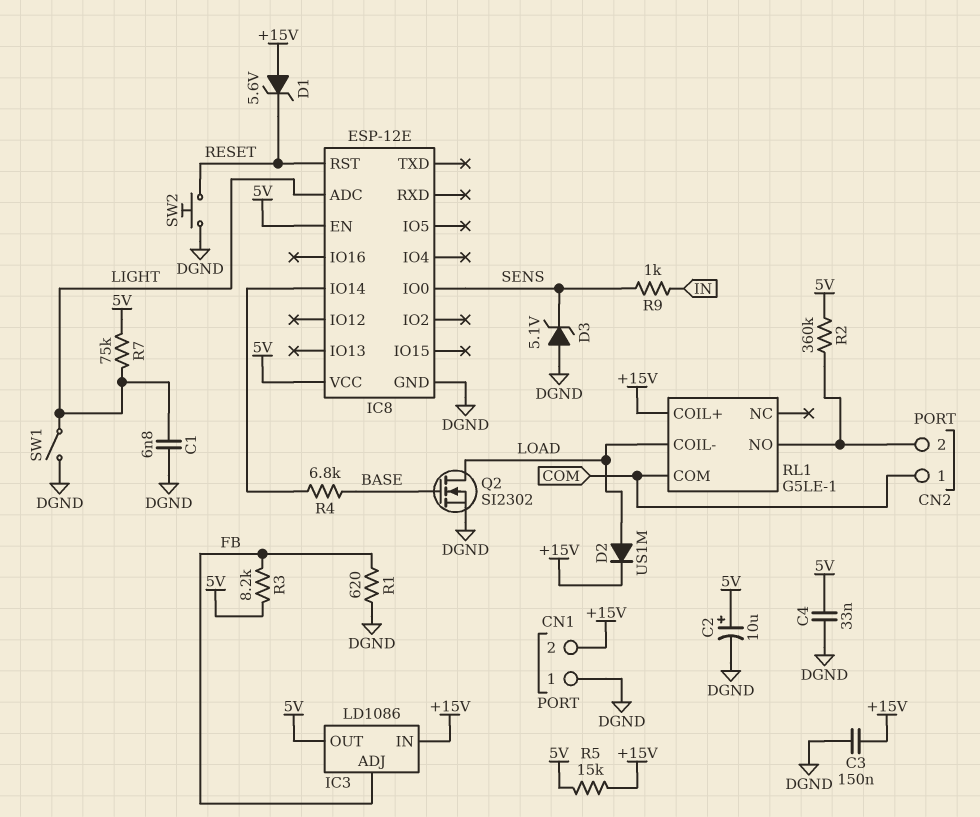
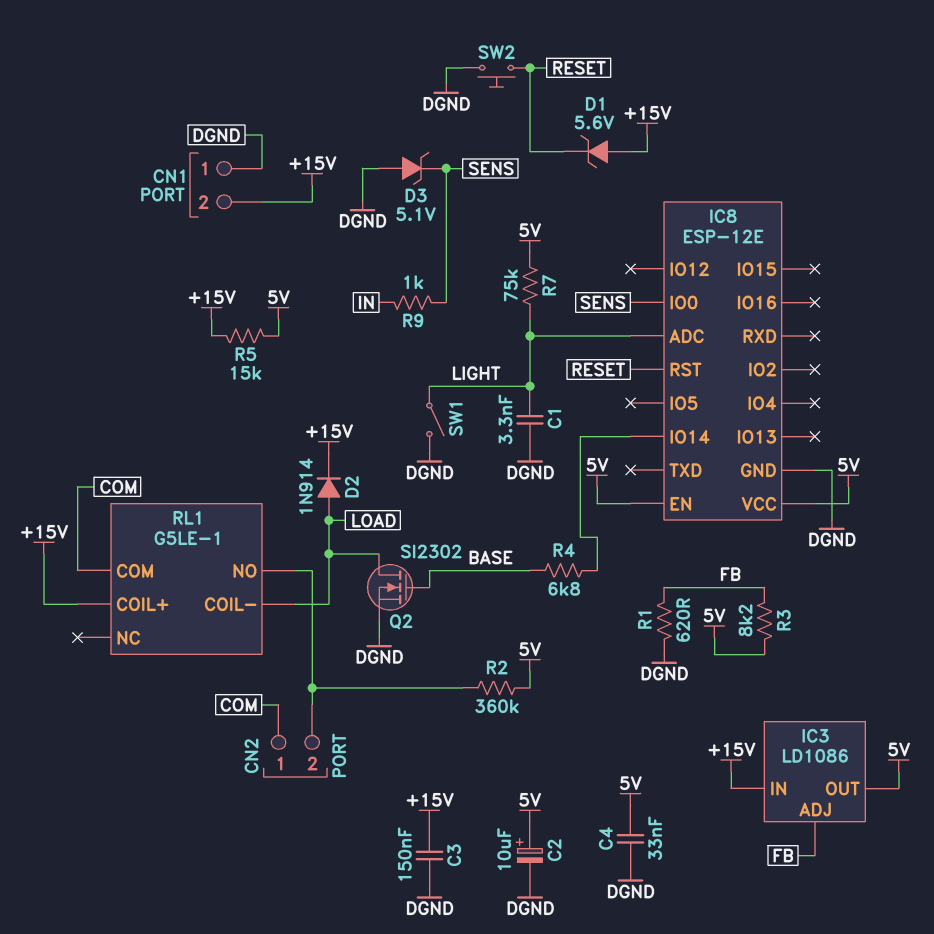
C1: 6.8nF (DGND, LIGHT) -> 3.3nF (DGND, LIGHT)
D2: diode US1M (A LOAD, K +15V) -> diode 1N914 (A LOAD, K +15V)

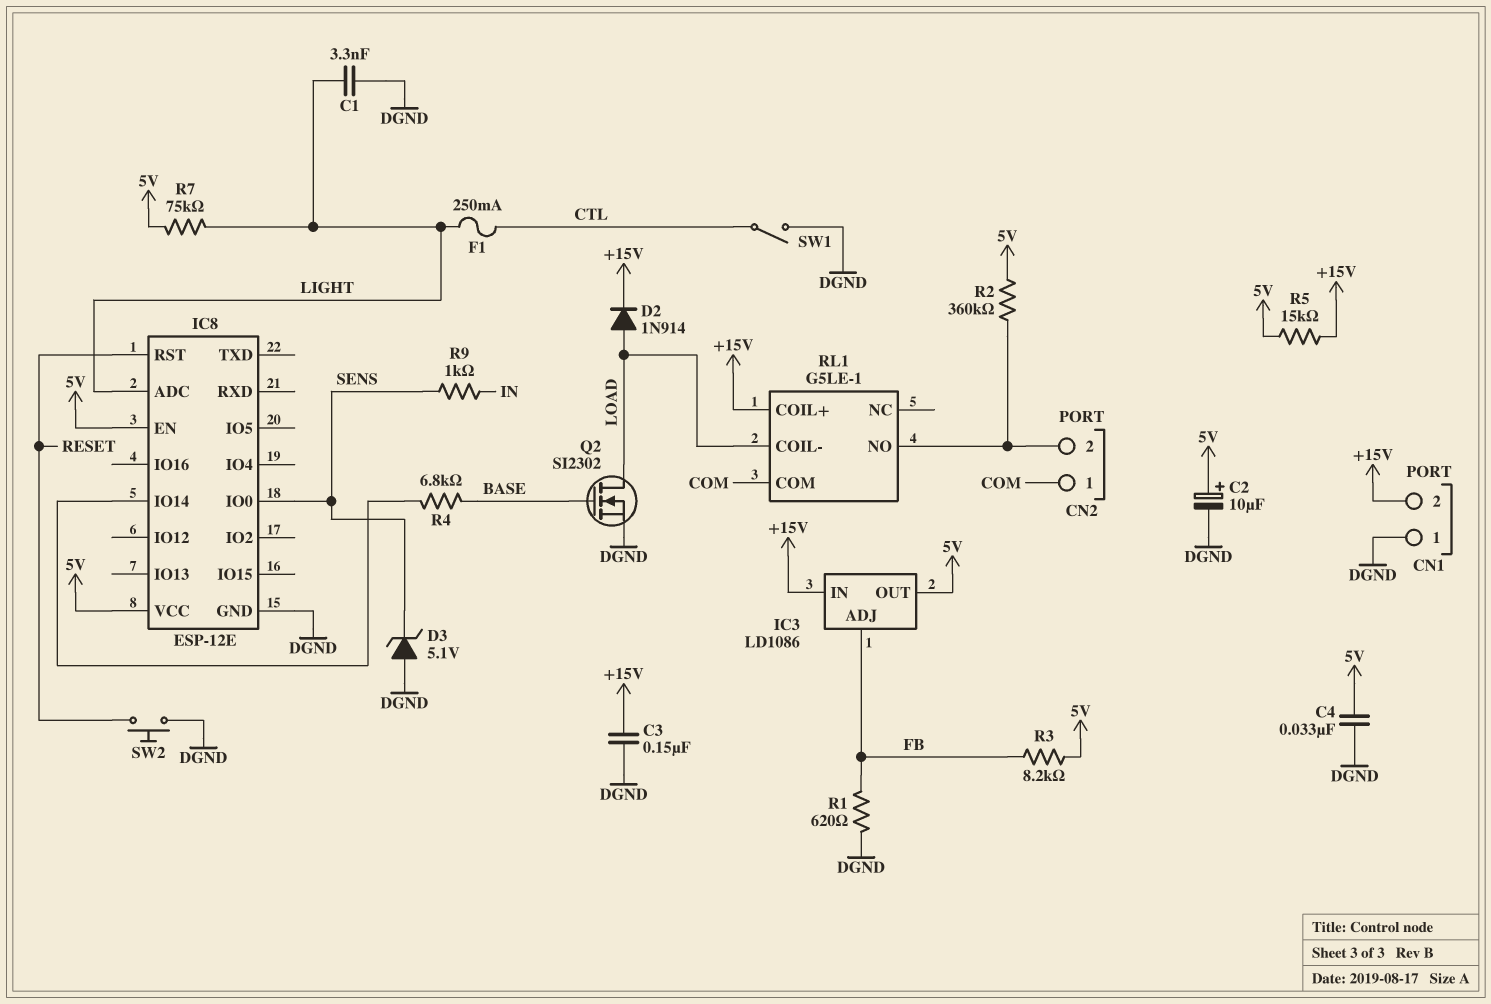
D1: zener 5.6V (A +15V, K RESET) -> none
F1: none -> 250mA (CTL, LIGHT)
SW1: switch (DGND, LIGHT) -> switch (CTL, DGND)

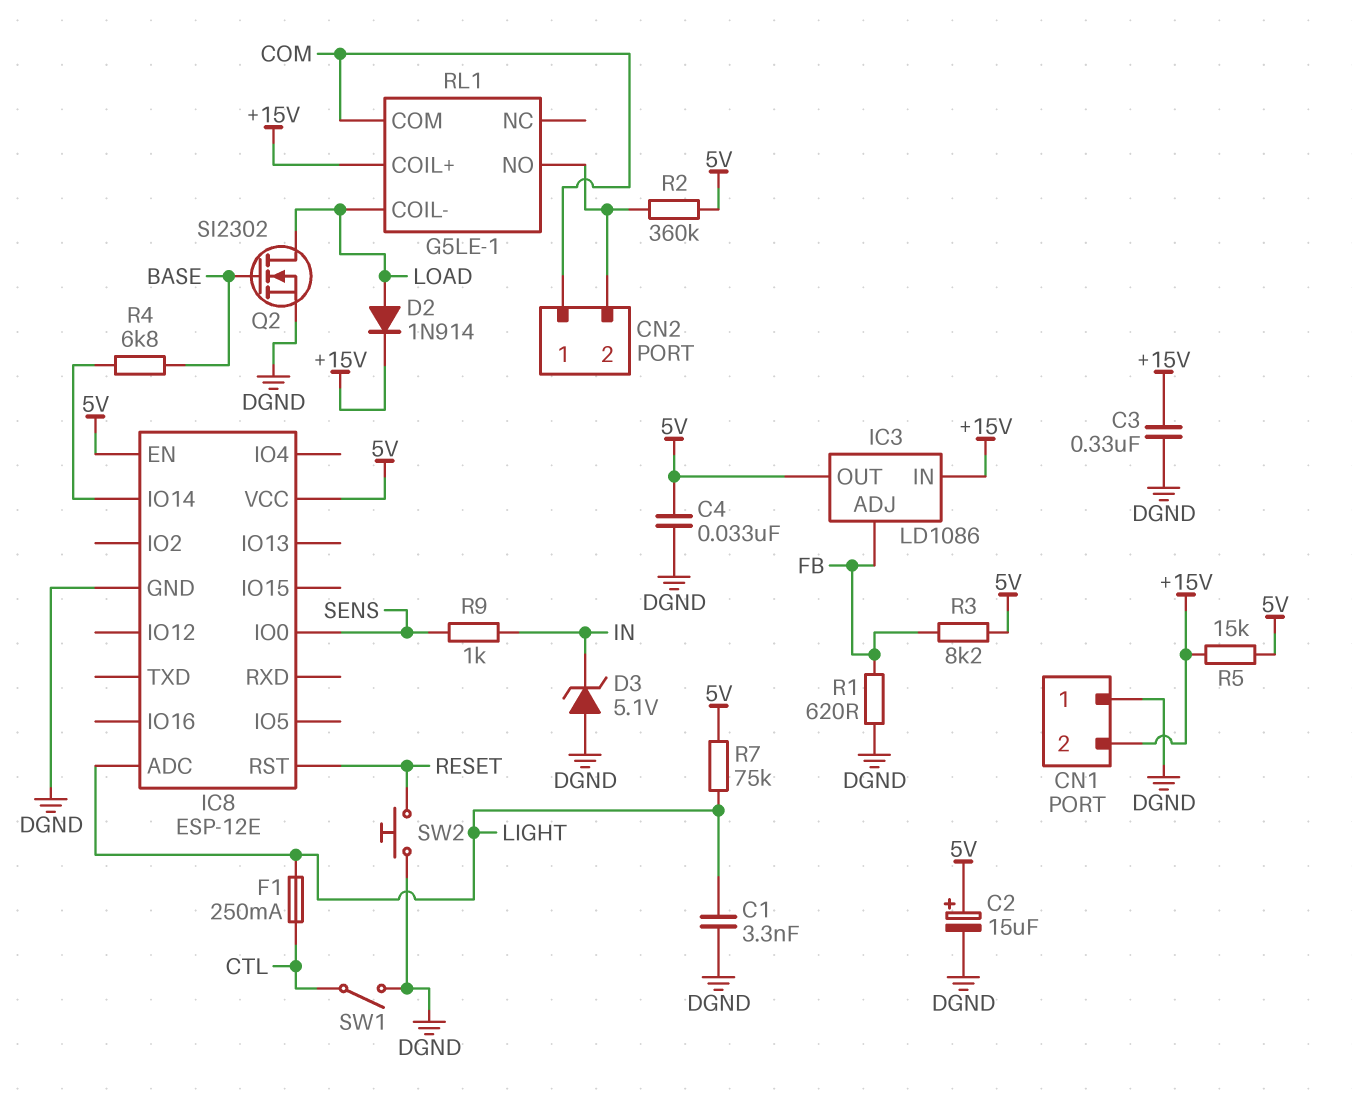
C2: 10uF (plus 5V, minus DGND) -> 15uF (plus 5V, minus DGND)
C3: 150nF (+15V, DGND) -> 330nF (+15V, DGND)
D3: zener 5.1V (A DGND, K SENS) -> zener 5.1V (A DGND, K IN)

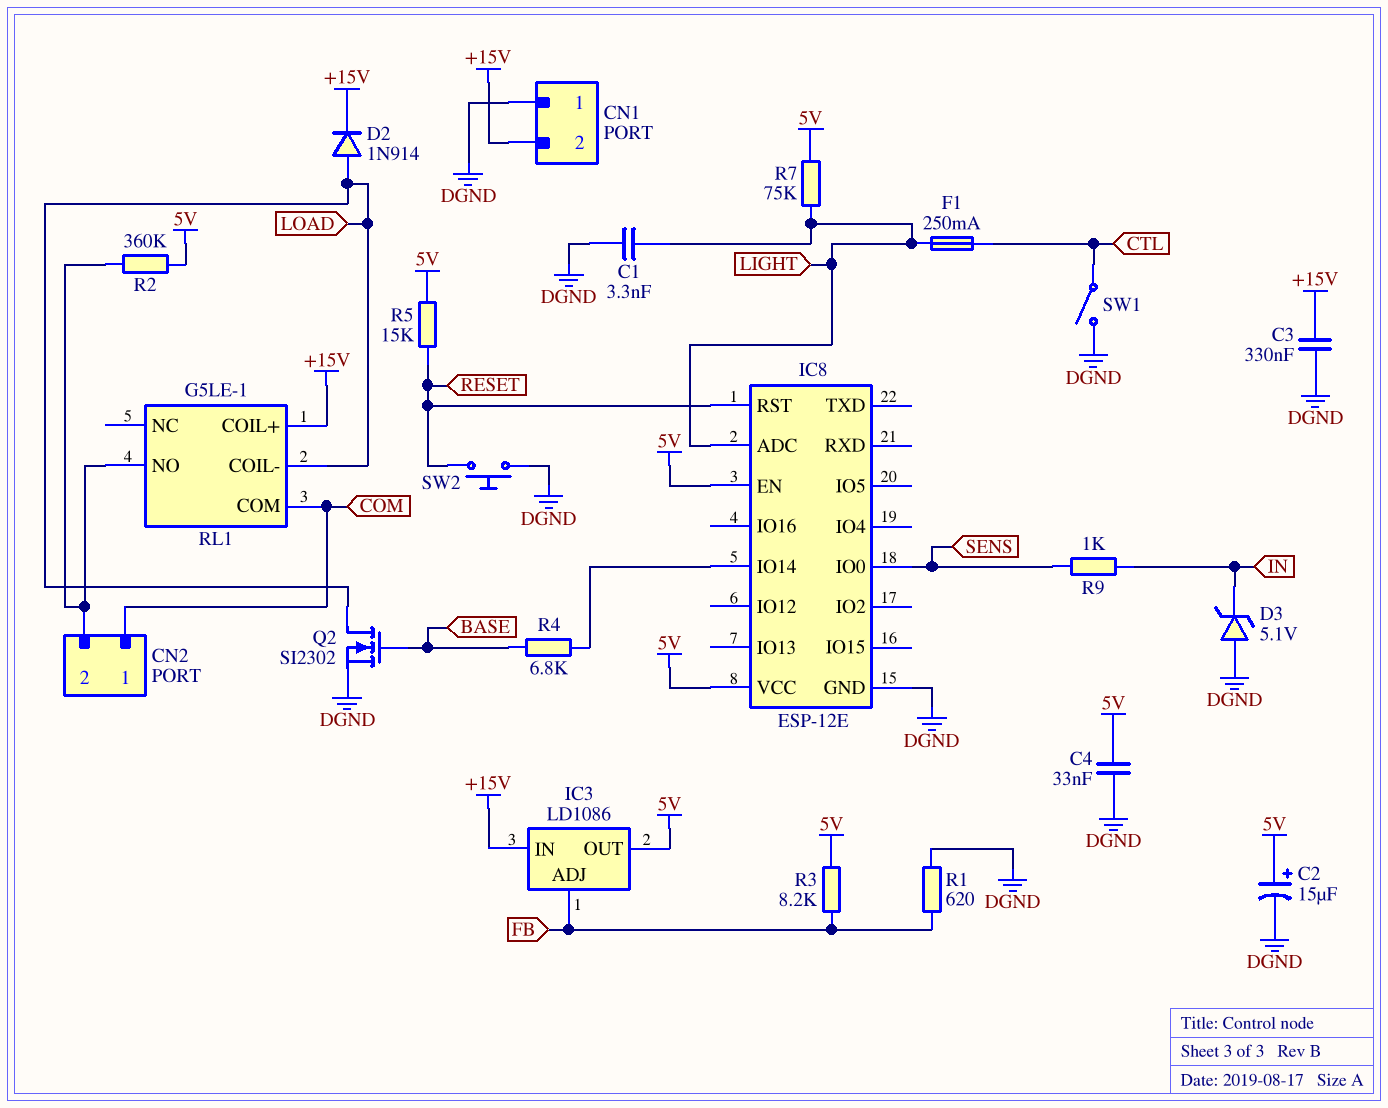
R5: 15k (+15V, 5V) -> 15k (5V, RESET)

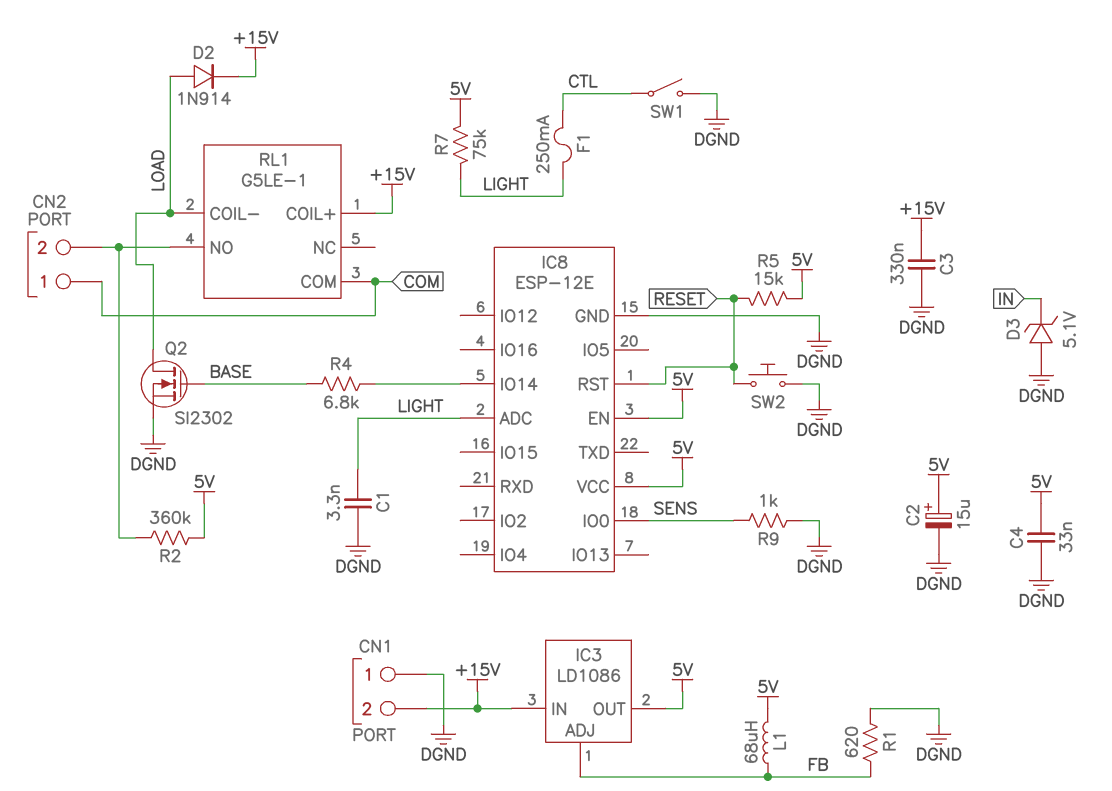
L1: none -> 68uH (5V, FB)
R3: 8.2k (5V, FB) -> none
R9: 1k (IN, SENS) -> 1k (DGND, SENS)

